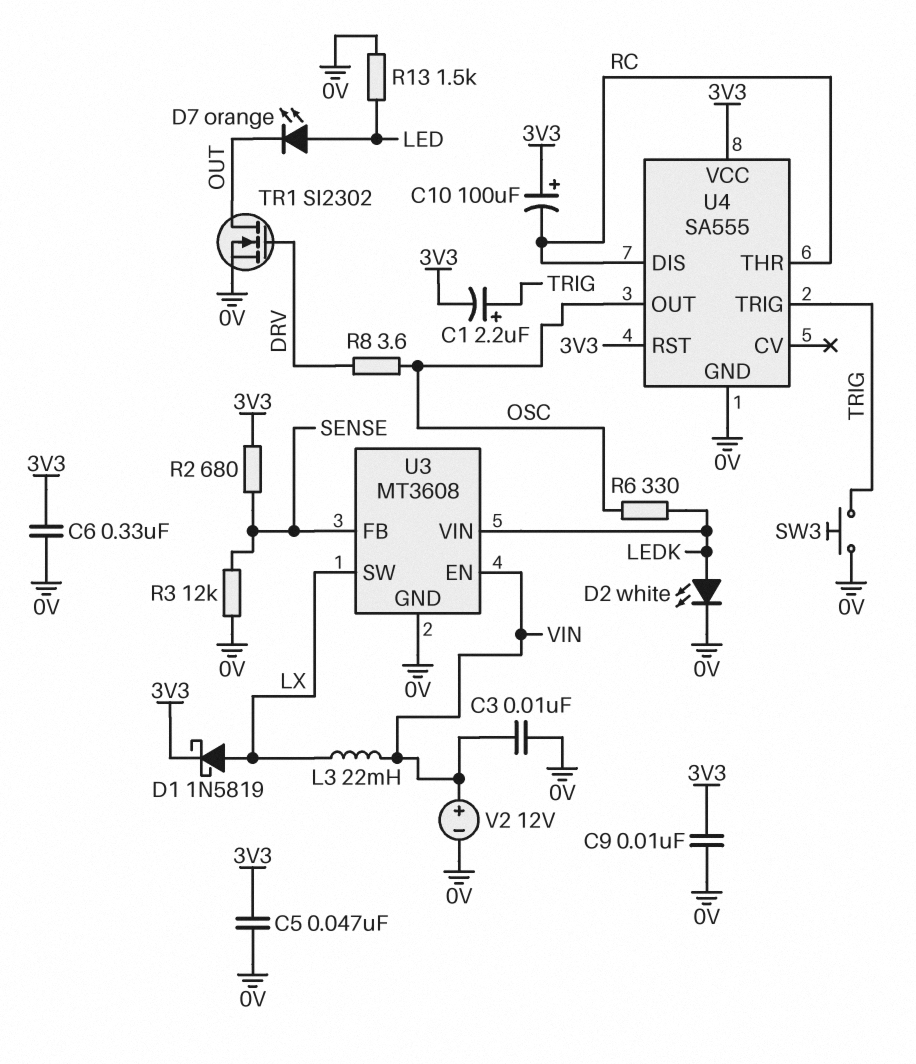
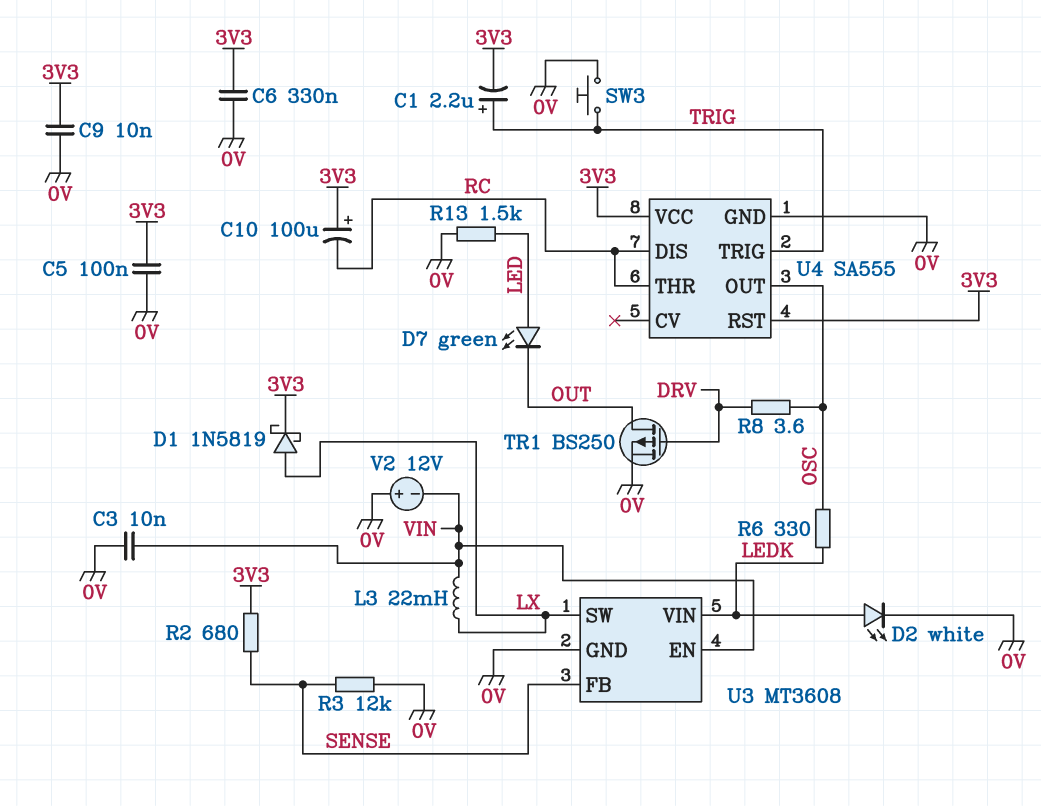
C5: 47nF (0V, 3V3) -> 100nF (0V, 3V3)
D7: LED orange (A LED, K OUT) -> LED green (A LED, K OUT)
TR1: NMOS SI2302 (G DRV, D OUT, S 0V) -> PMOS BS250 (G DRV, D OUT, S 0V)
V2: 12V (plus VIN, minus 0V) -> 12V (plus 0V, minus VIN)

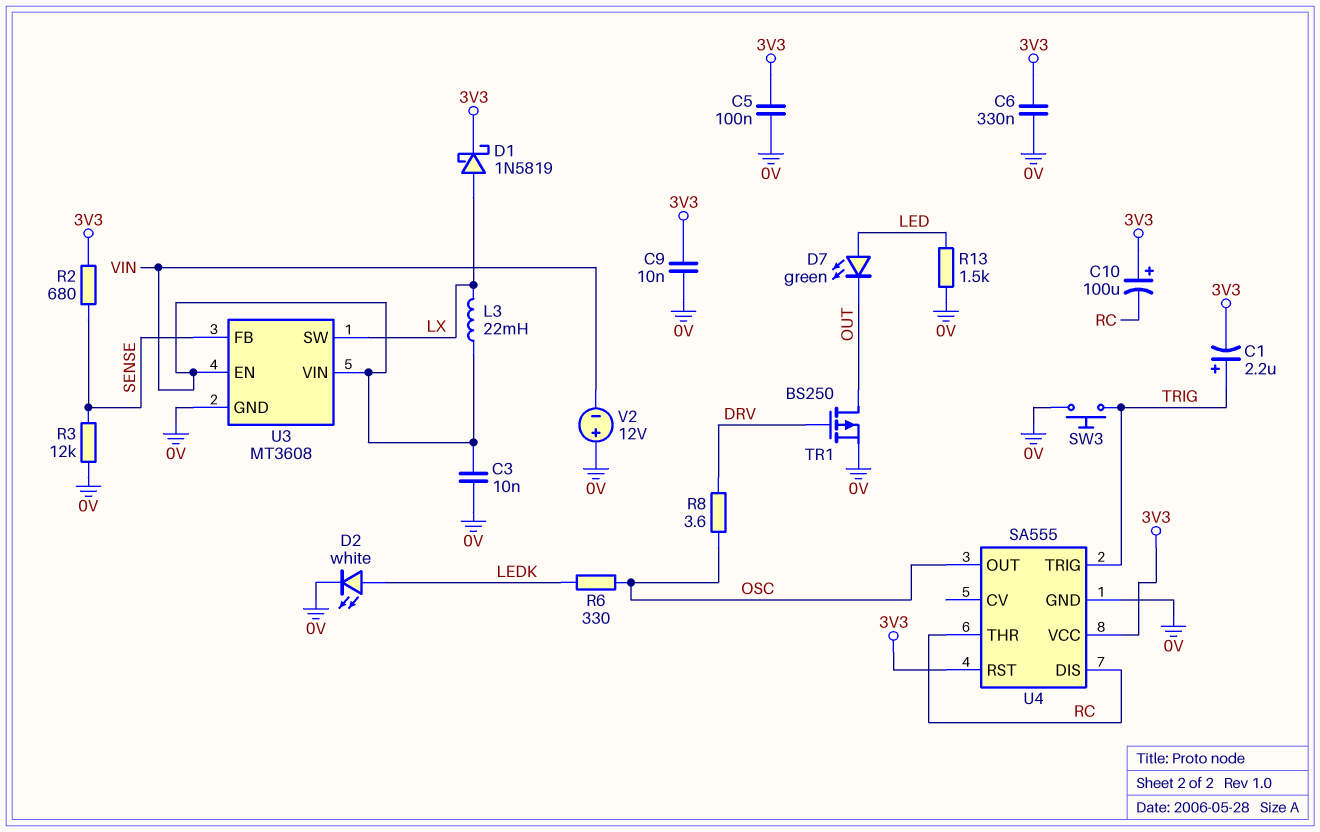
U3 pin VIN: LEDK -> VIN

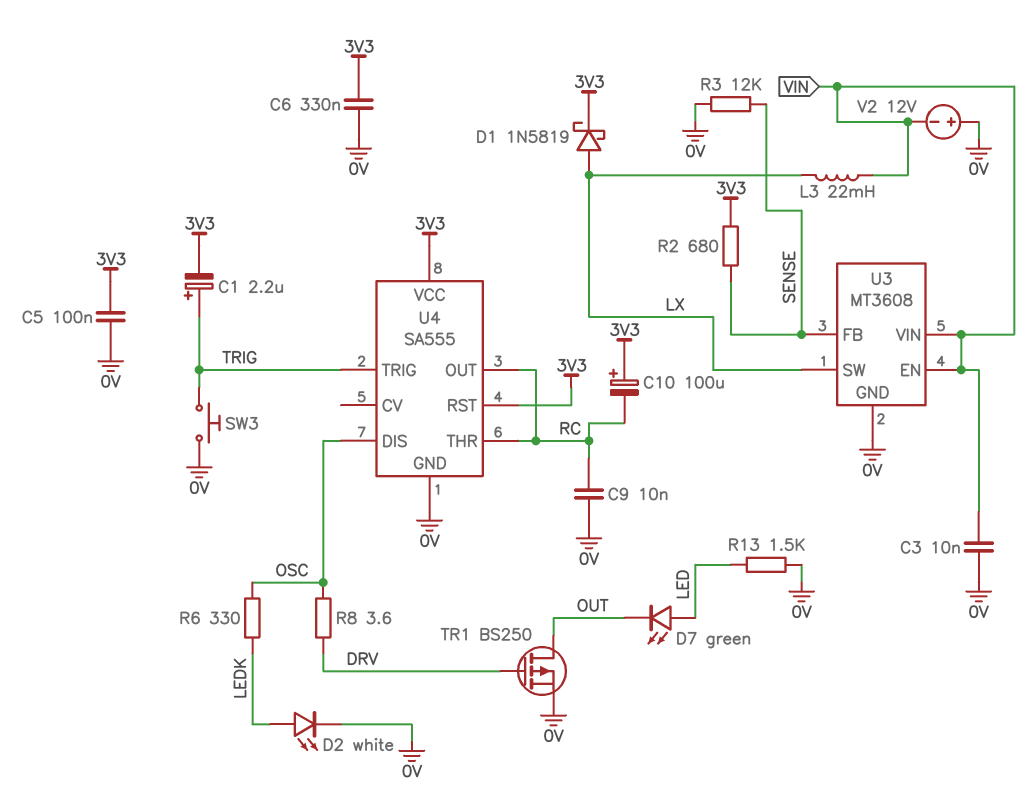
C9: 10nF (0V, 3V3) -> 10nF (0V, RC)
U4 pin DIS: RC -> OSC
U4 pin OUT: OSC -> RC

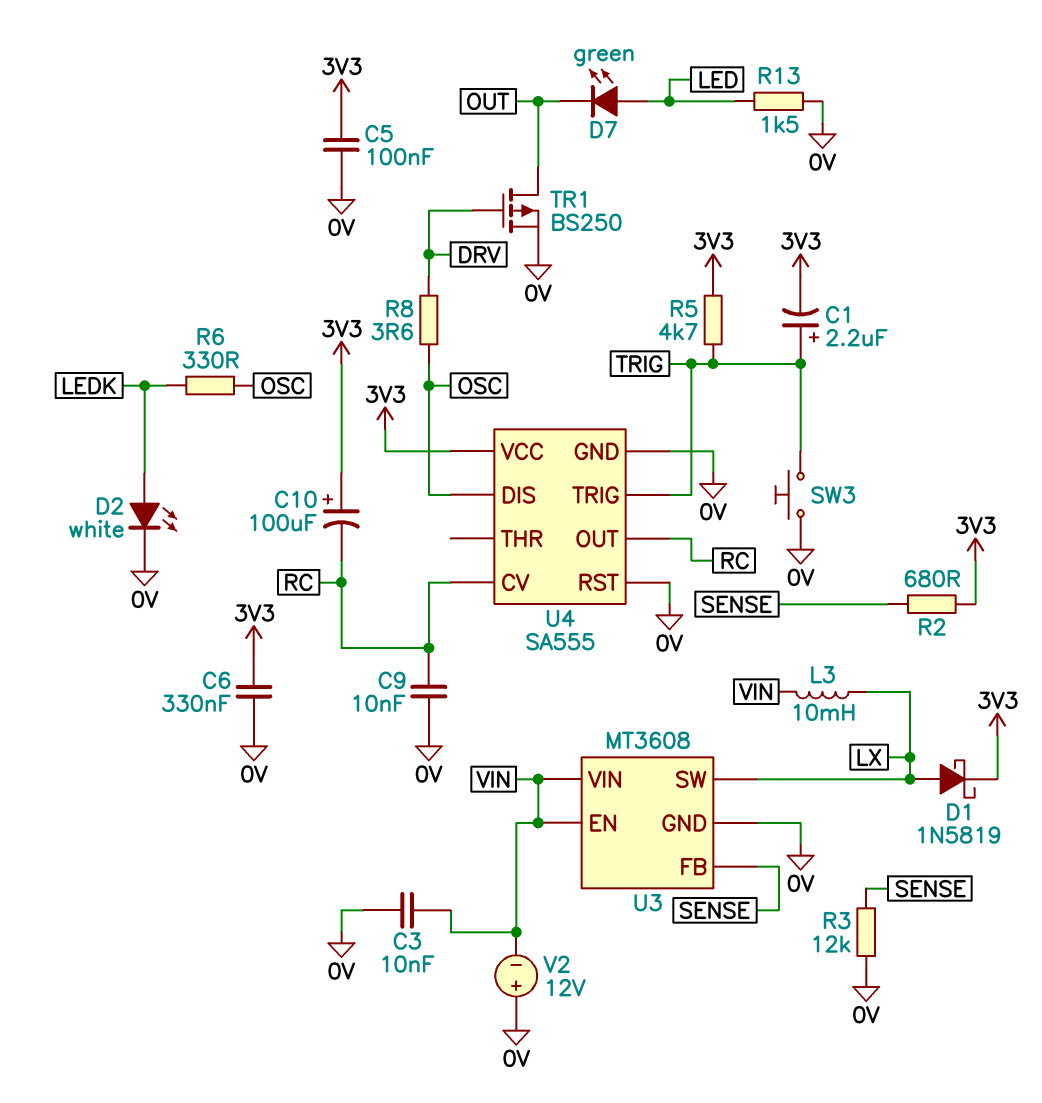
L3: 22mH (LX, VIN) -> 10mH (LX, VIN)
R5: none -> 4.7k (3V3, TRIG)
U4 pin CV: none -> RC
U4 pin RST: 3V3 -> 0V
U4 pin THR: RC -> none

